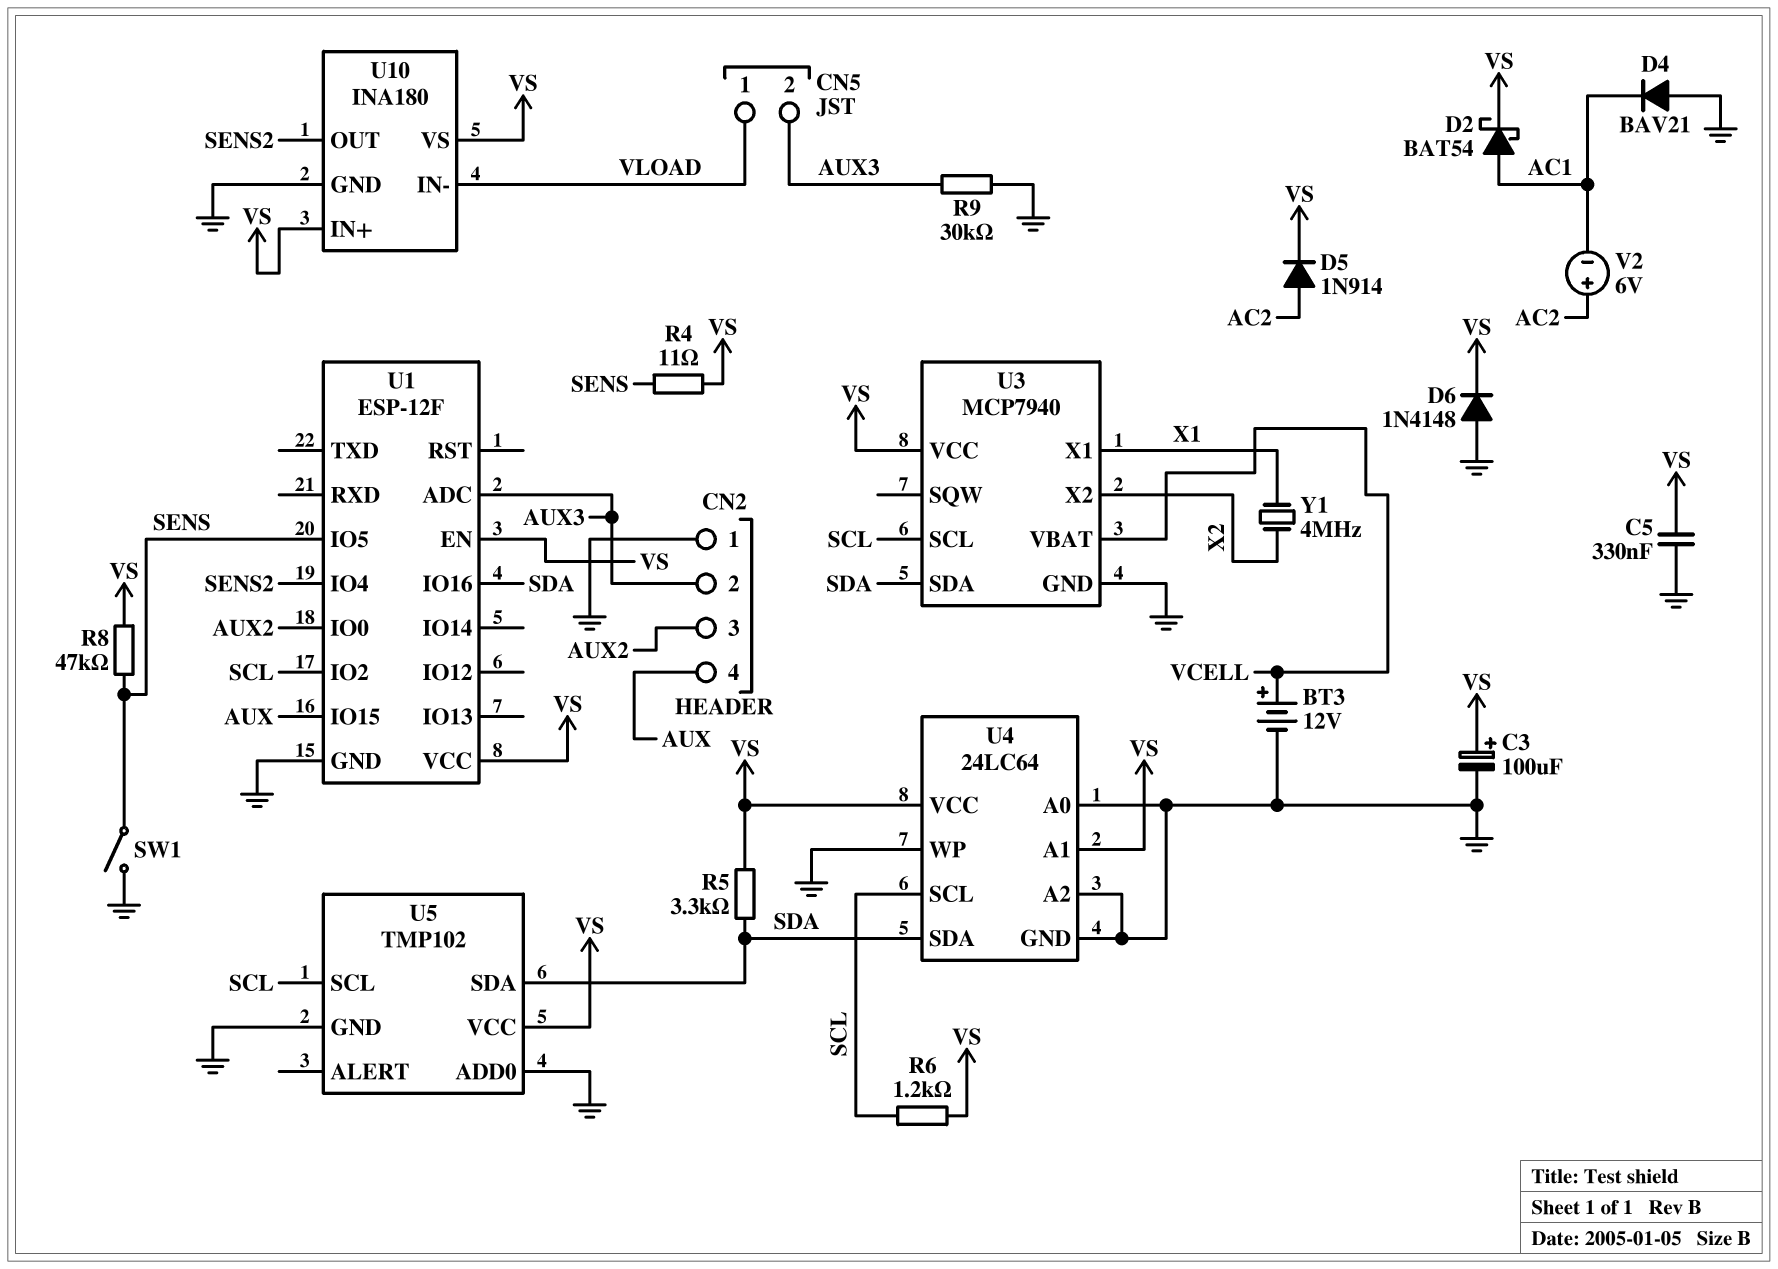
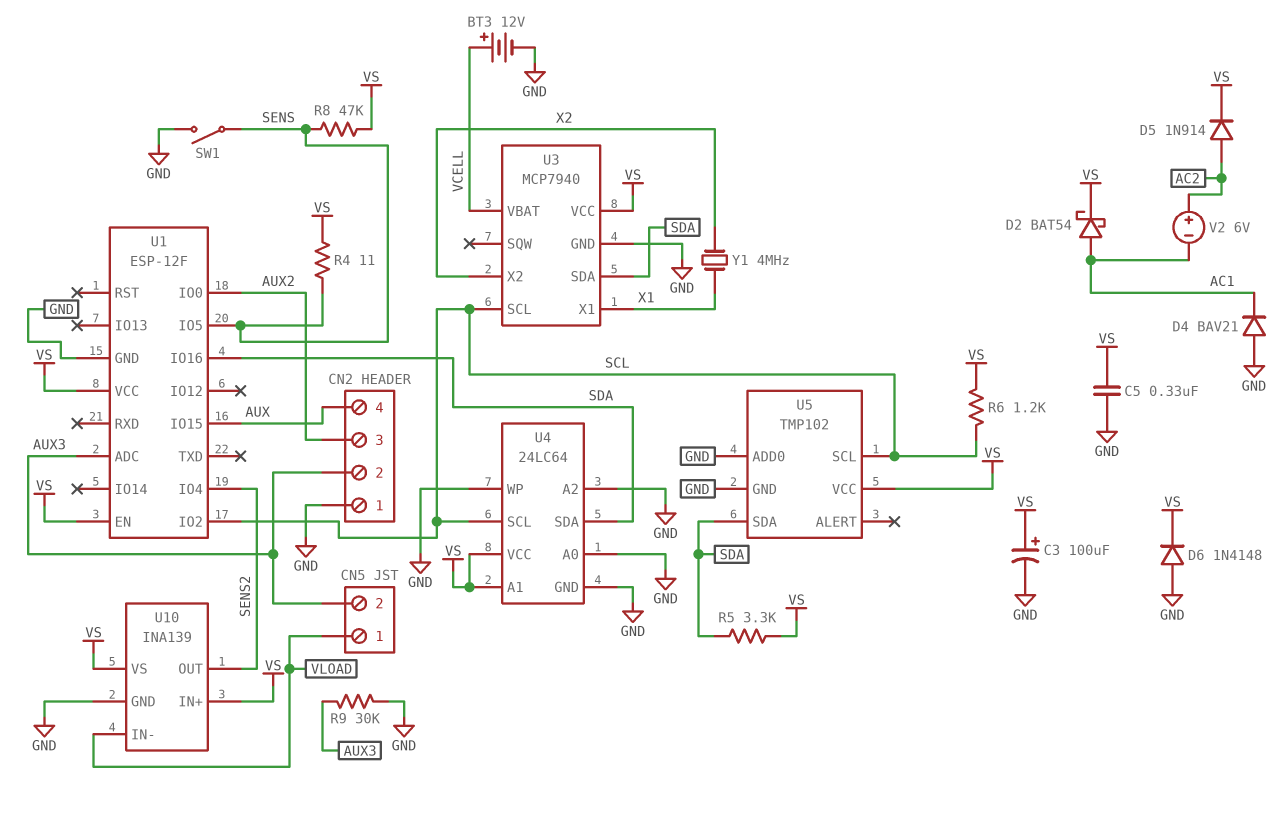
U10: INA180 -> INA139

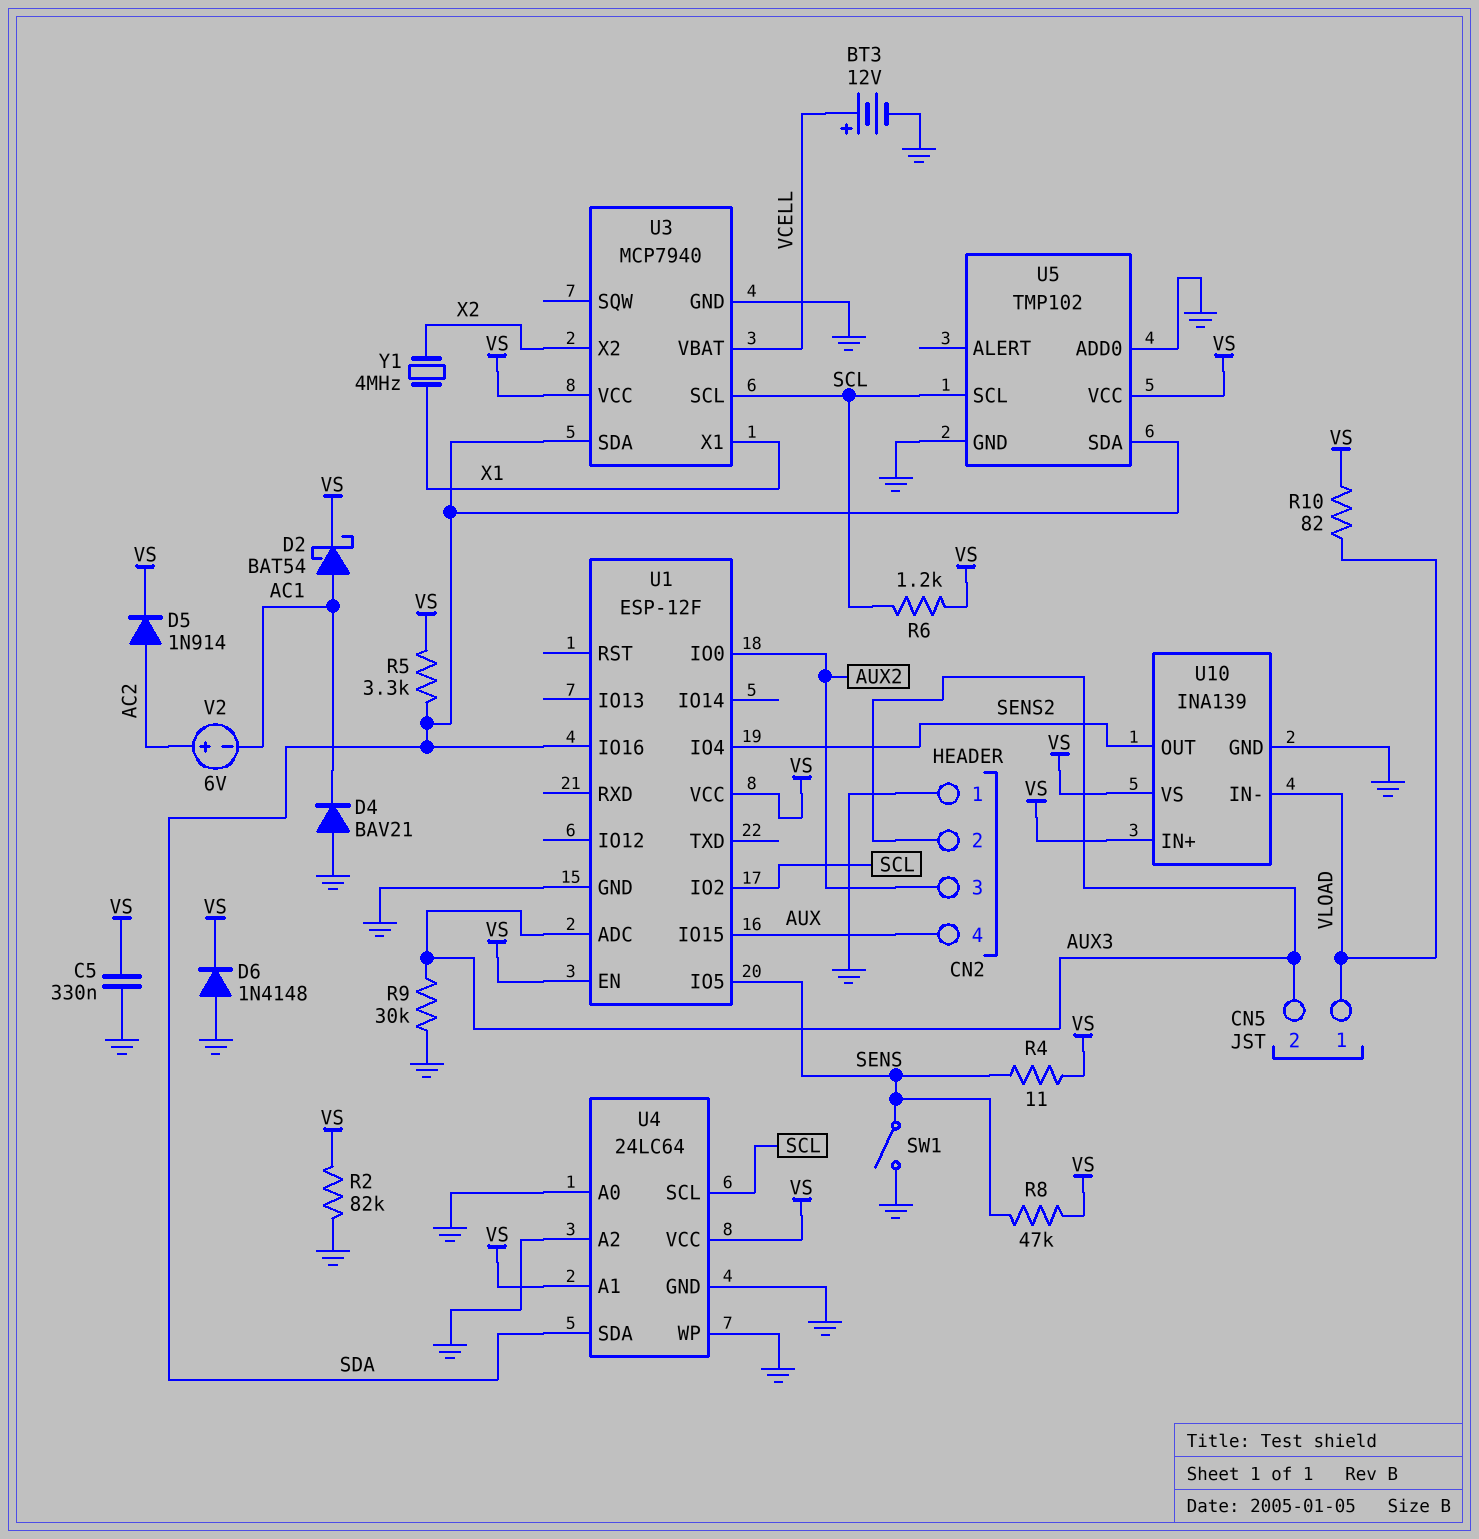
C3: 100uF (plus VS, minus GND) -> none
R2: none -> 82k (GND, VS)
R10: none -> 82 (VLOAD, VS)

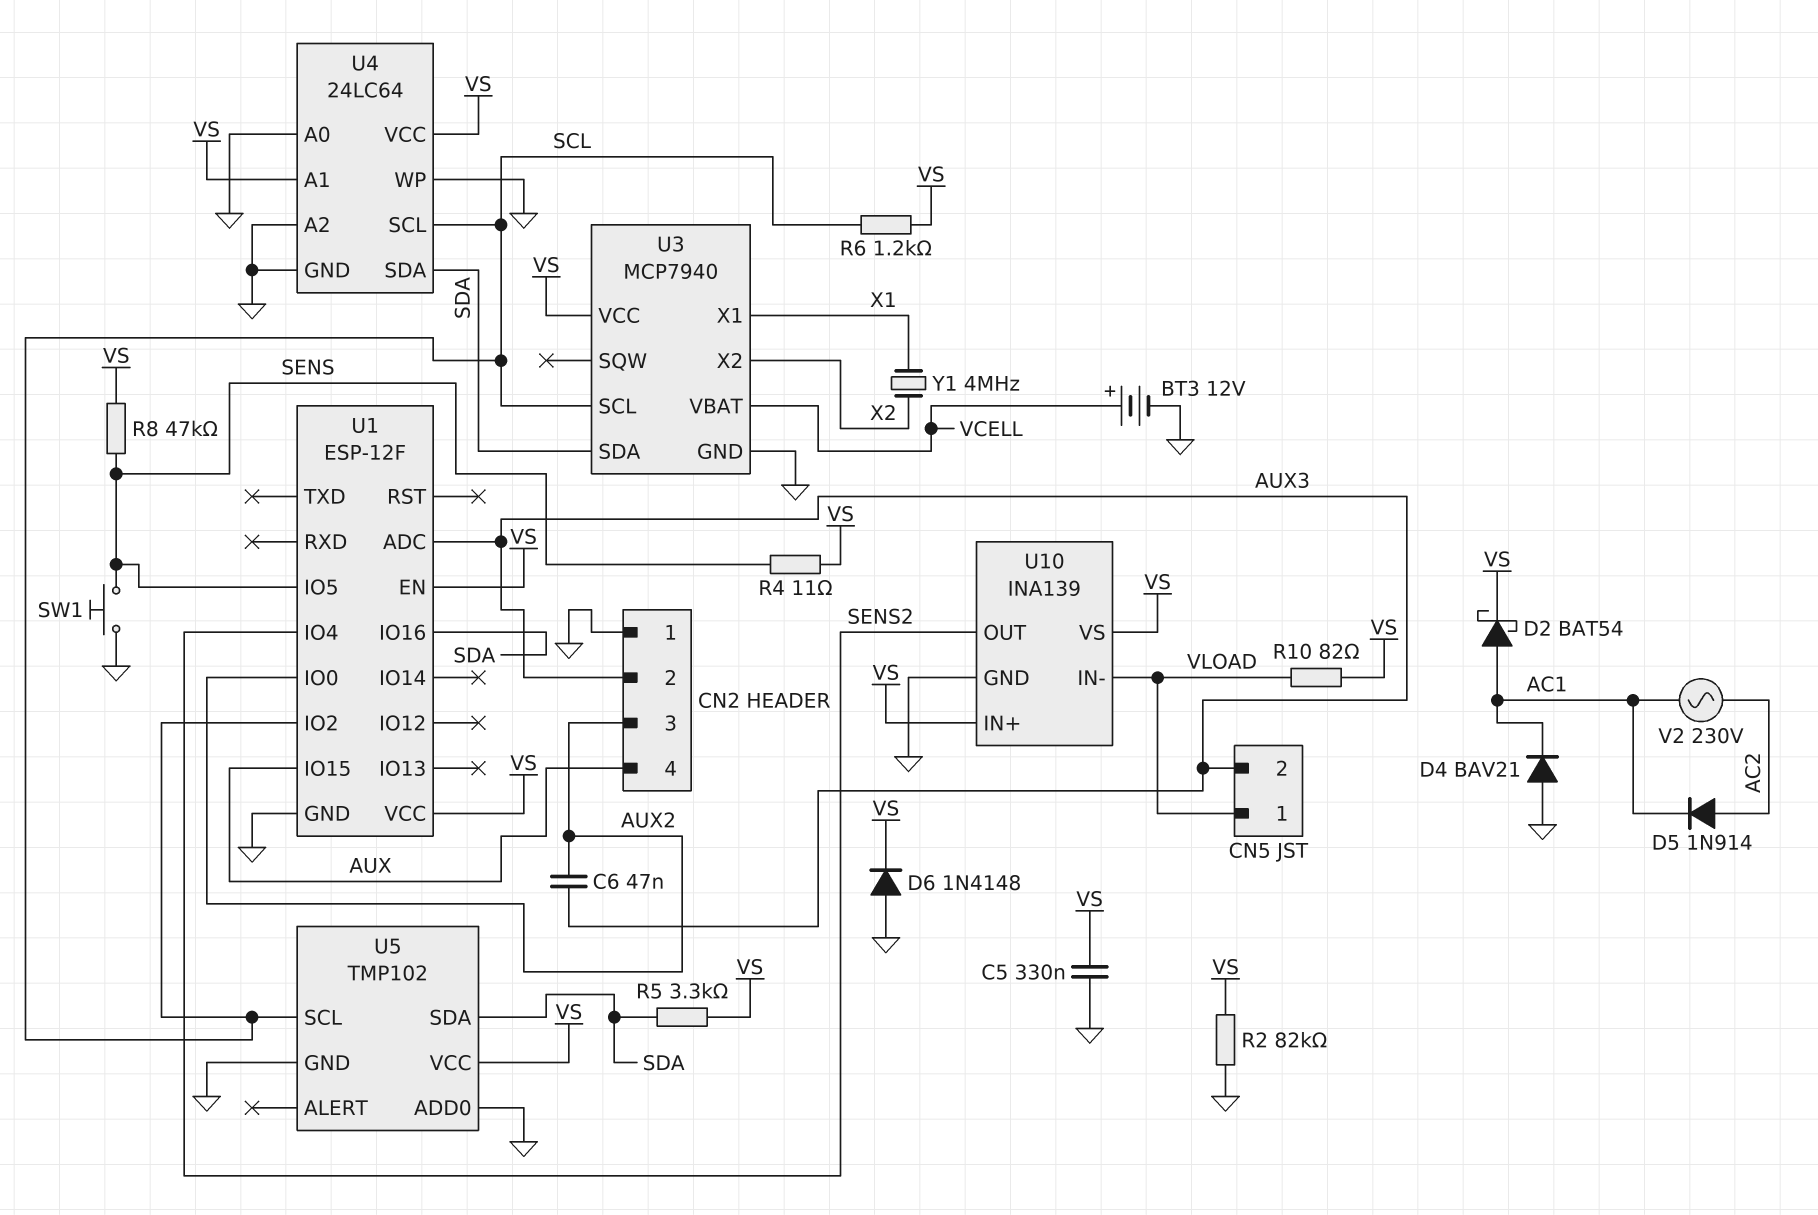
C6: none -> 47nF (AUX2, AUX3)
D5: diode 1N914 (A AC2, K VS) -> diode 1N914 (A AC2, K AC1)
R9: 30k (AUX3, GND) -> none
SW1: switch (GND, SENS) -> button (GND, SENS)
V2: 6V (plus AC2, minus AC1) -> AC 230V (AC1, AC2)

